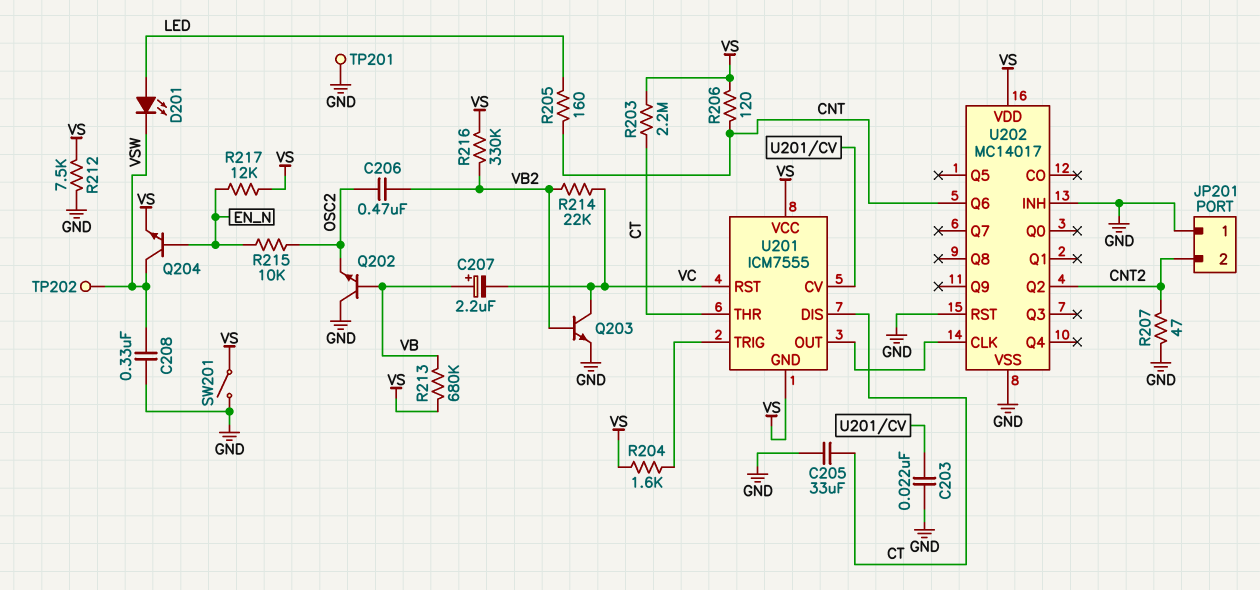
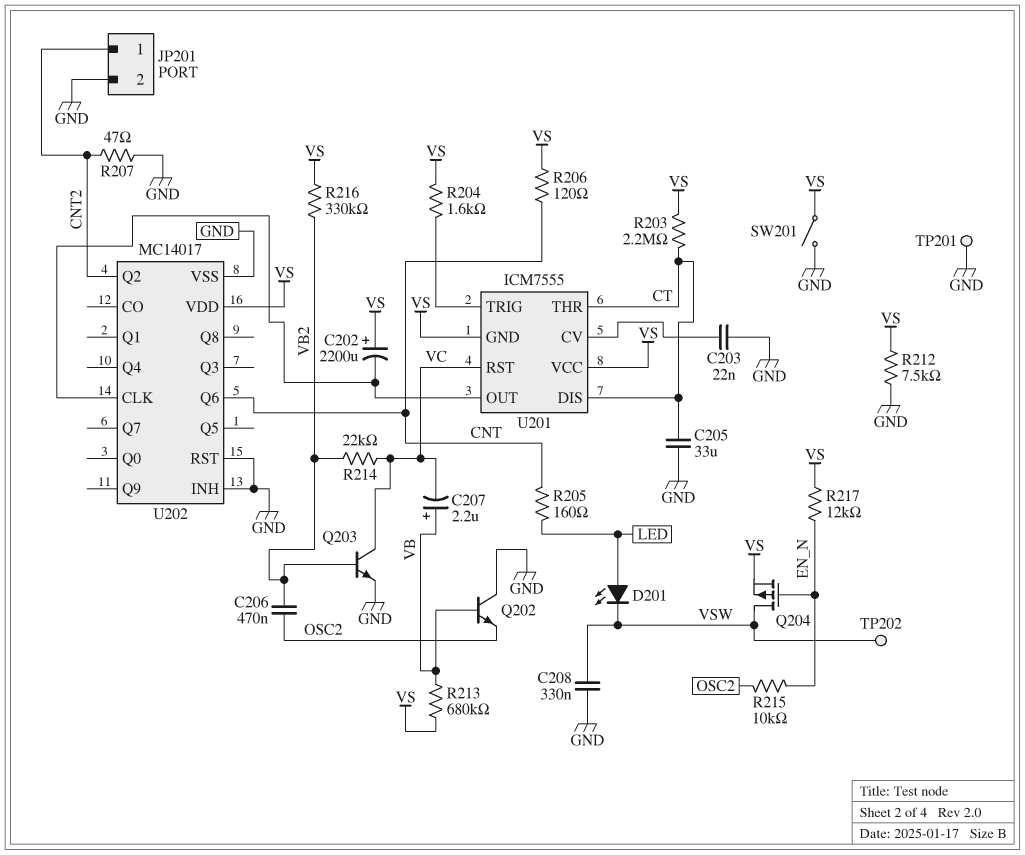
C202: none -> 2200uF (plus VS, minus U201/OUT)
JP201 pin 1: GND -> CNT2
JP201 pin 2: CNT2 -> GND
Q204: NPN (B EN_N, C VSW, E VS) -> PMOS (G EN_N, D VSW, S VS)

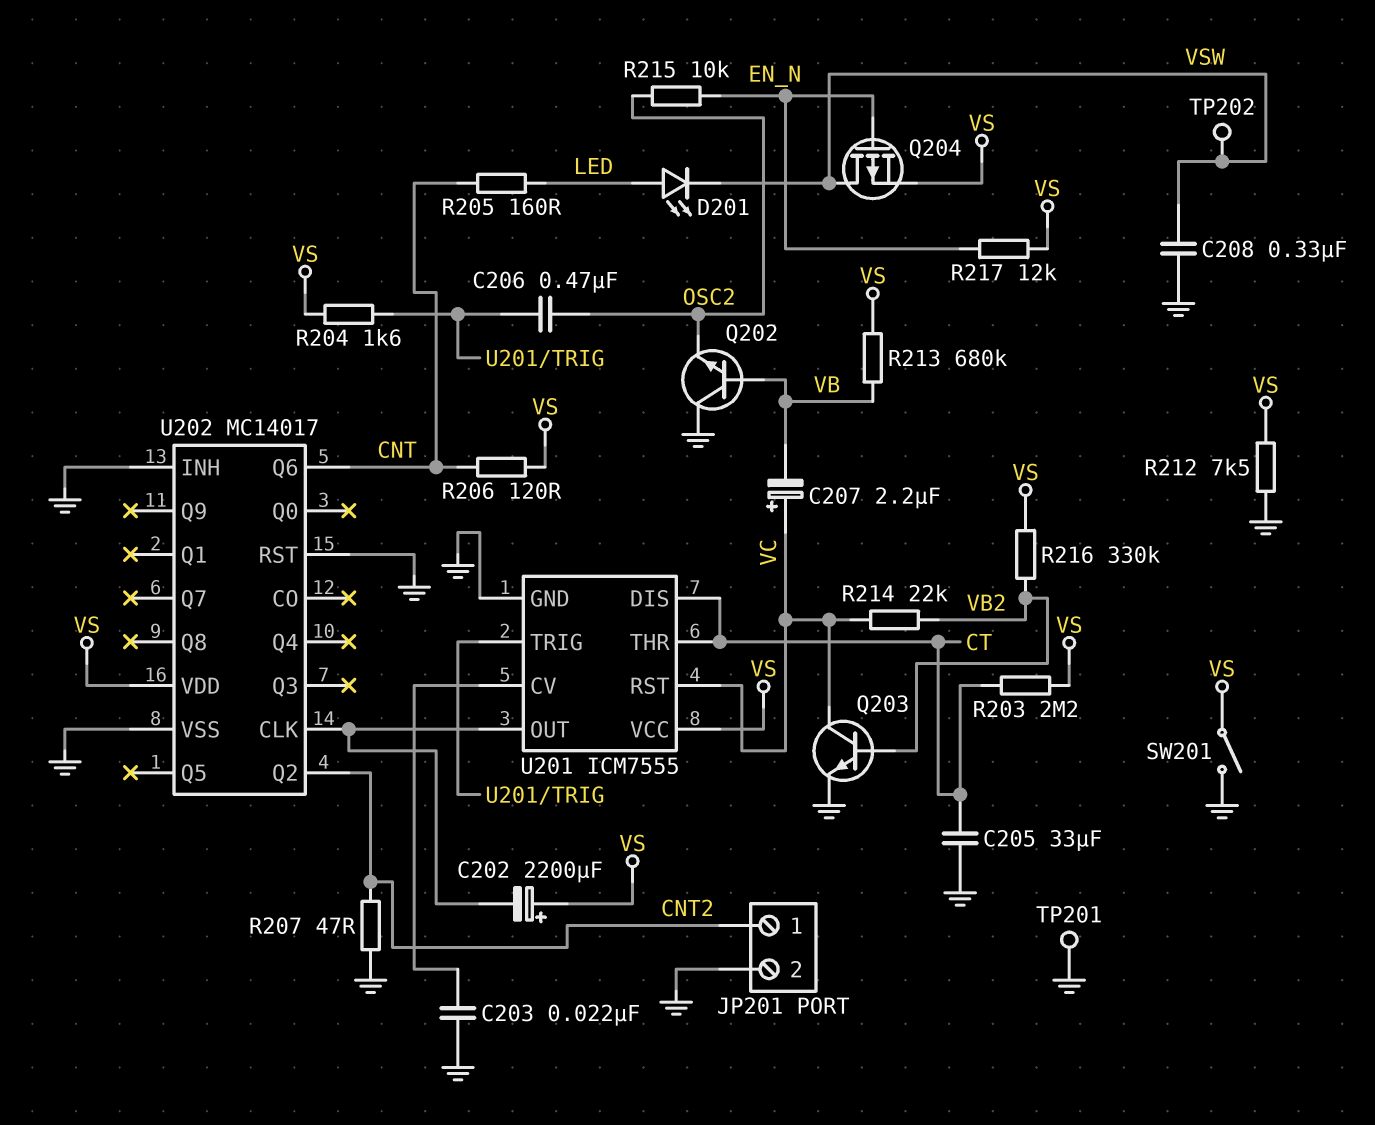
C206: 470nF (OSC2, VB2) -> 470nF (OSC2, U201/TRIG)
C207: 2.2uF (plus VB, minus VC) -> 2.2uF (plus VC, minus VB)
U201 pin GND: VS -> GND

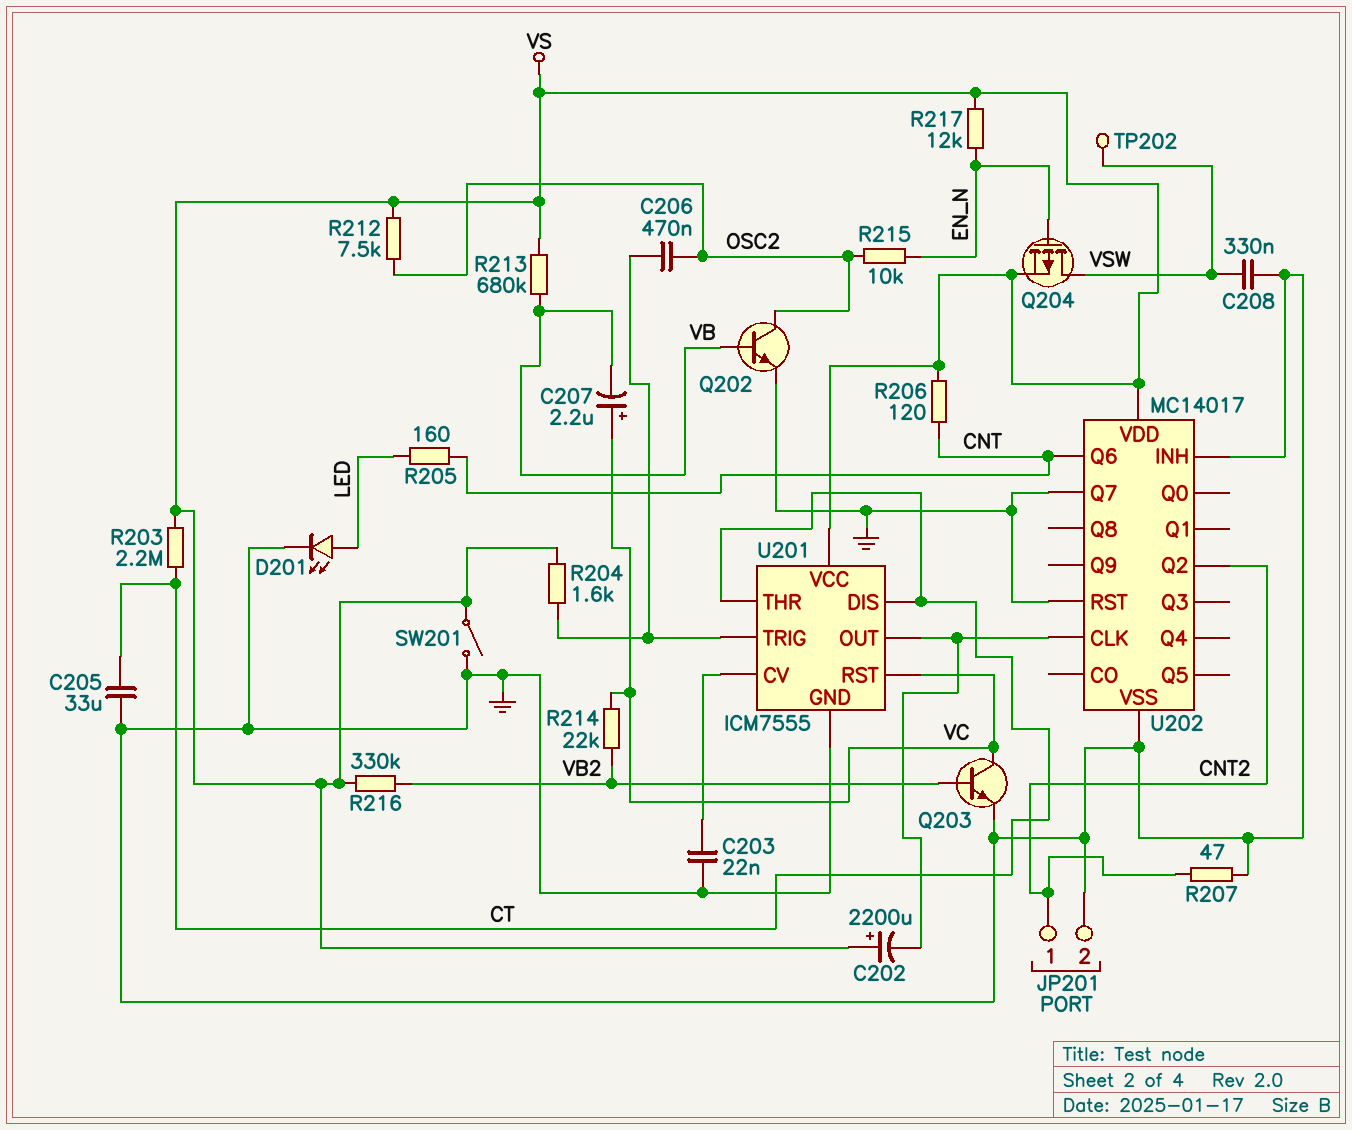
D201: LED (A LED, K VSW) -> LED (A LED, K GND)
Q202: NPN (B VB, C GND, E OSC2) -> NPN (B VB, C OSC2, E GND)
R212: 7.5k (GND, VS) -> 7.5k (OSC2, VS)
TP201: test point (GND) -> none
U202 pin Q7: none -> GND

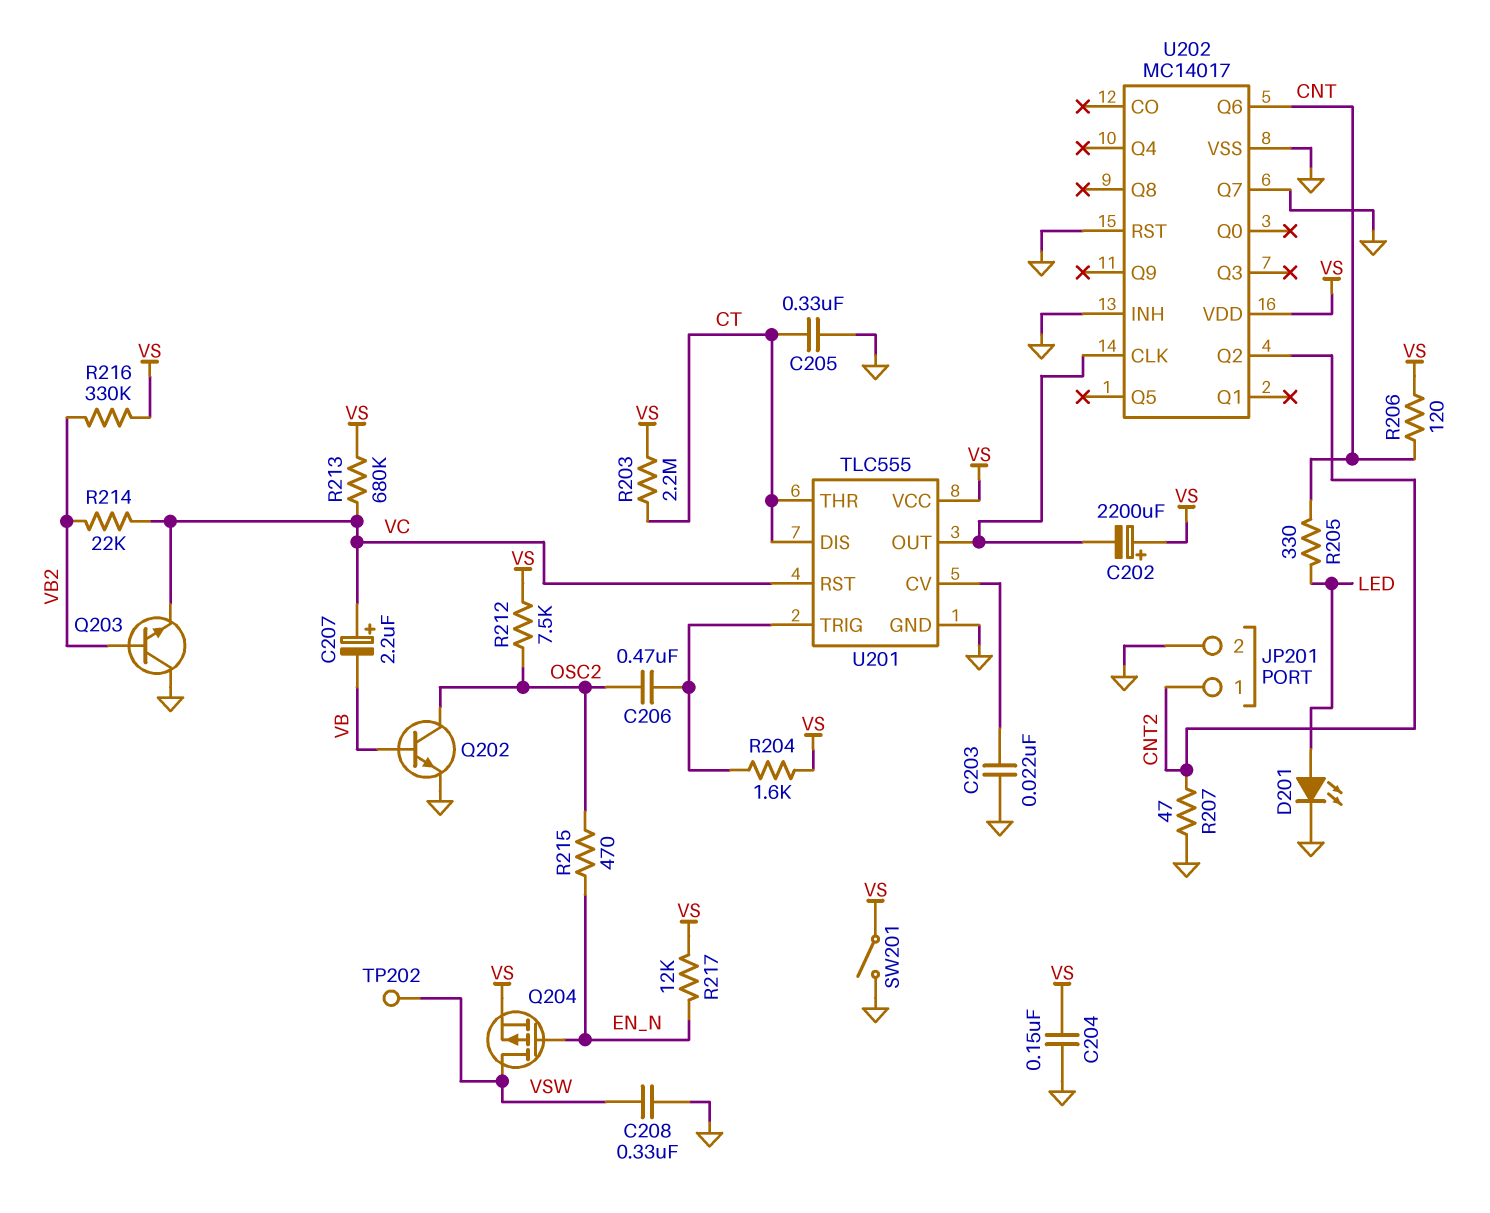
C204: none -> 150nF (GND, VS)
C205: 33uF (CT, GND) -> 330nF (CT, GND)
Q203: NPN (B VB2, C VC, E GND) -> NPN (B VB2, C GND, E VC)
R205: 160 (CNT, LED) -> 330 (CNT, LED)
R213: 680k (VB, VS) -> 680k (VC, VS)
R215: 10k (EN_N, OSC2) -> 470 (EN_N, OSC2)
U201: ICM7555 -> TLC555

